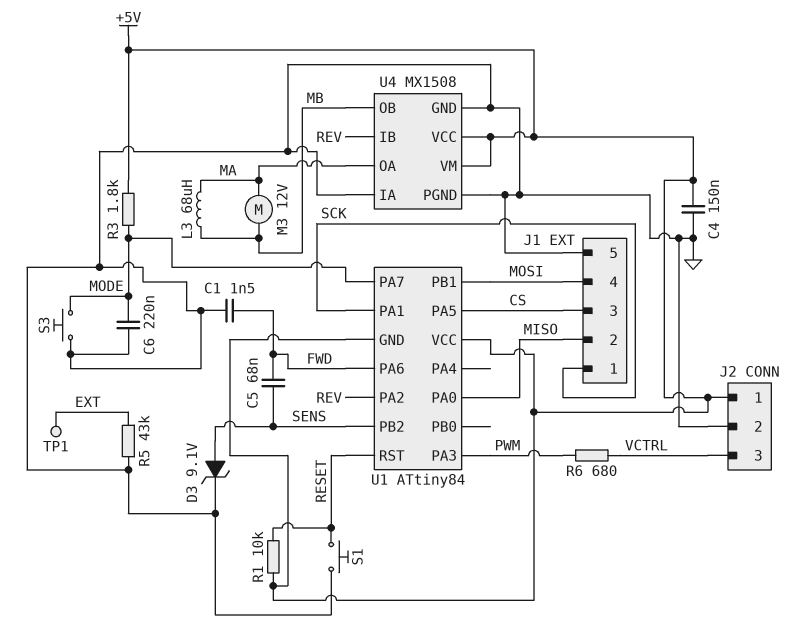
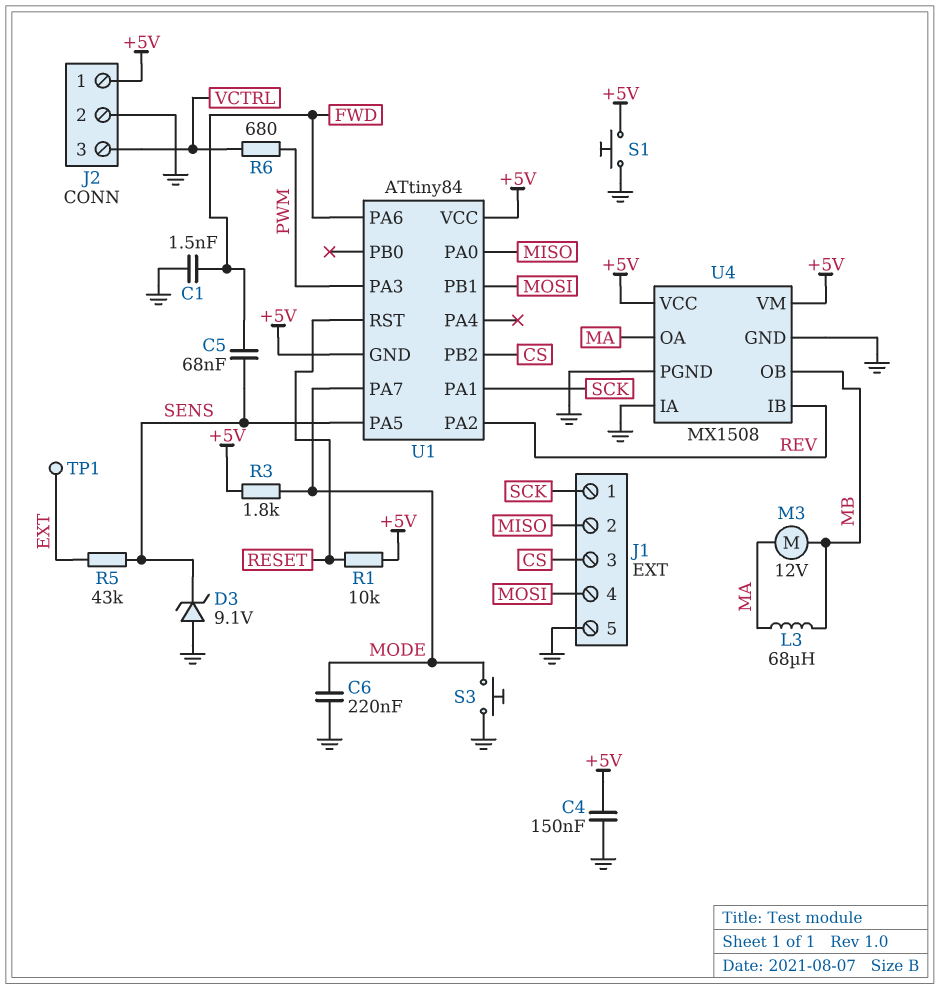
D3: zener 9.1V (A SENS, K GND) -> zener 9.1V (A GND, K SENS)
R5: 43k (EXT, GND) -> 43k (EXT, SENS)
S1: button (GND, RESET) -> button (+5V, GND)
U1 pin PA5: CS -> SENS
U1 pin PB2: SENS -> CS

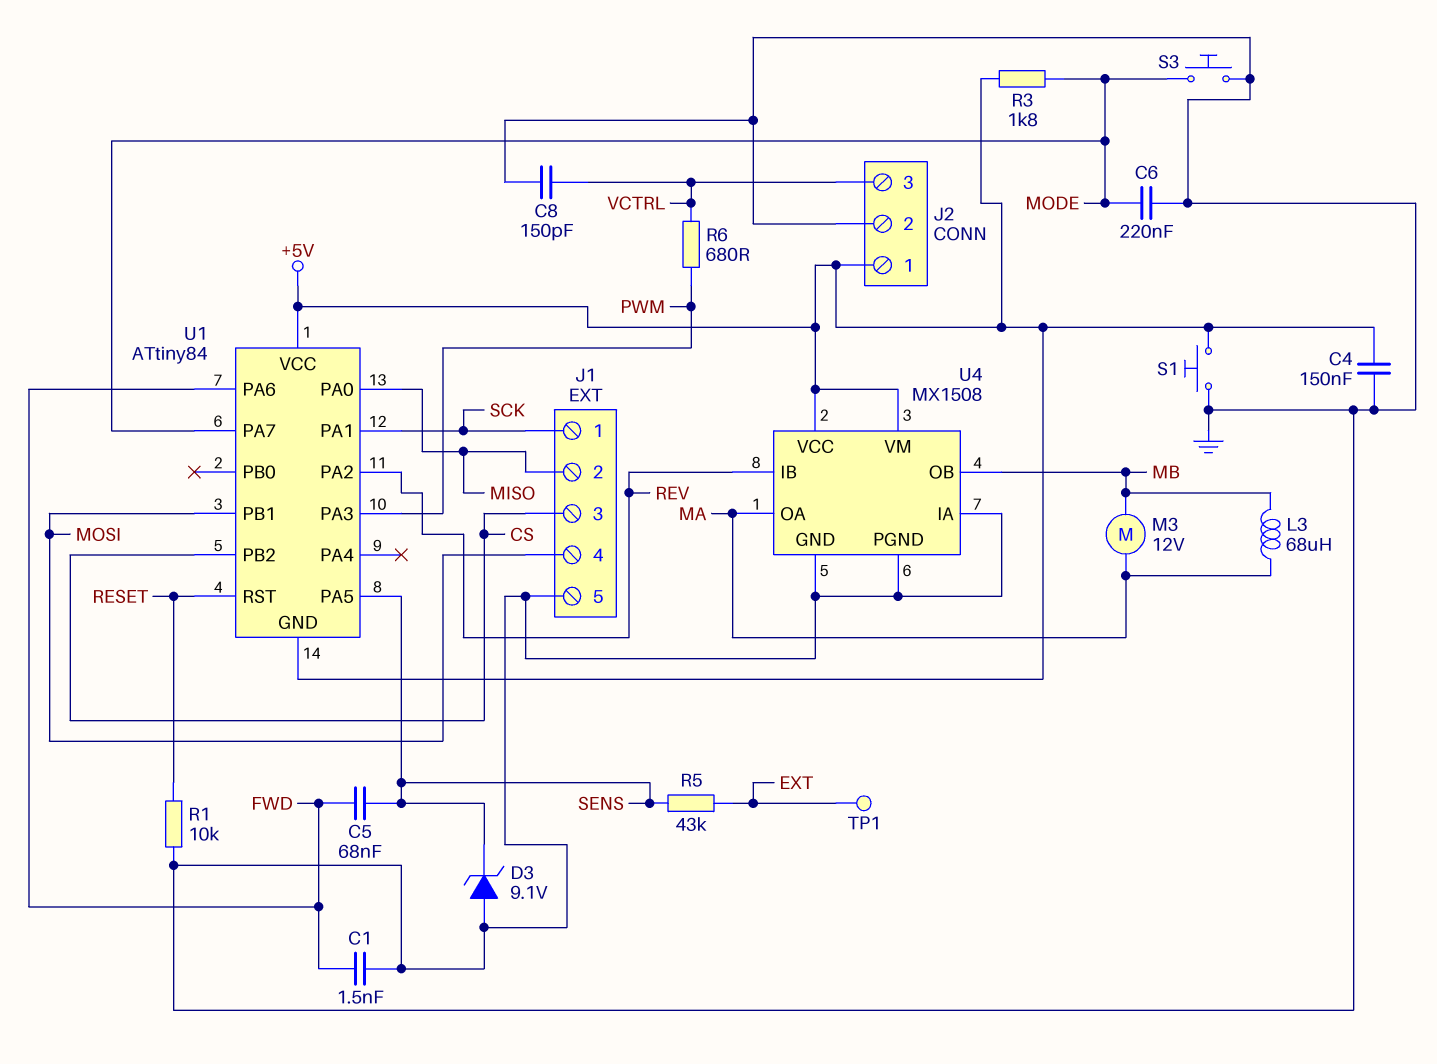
C8: none -> 150pF (GND, VCTRL)
R1: 10k (+5V, RESET) -> 10k (GND, RESET)

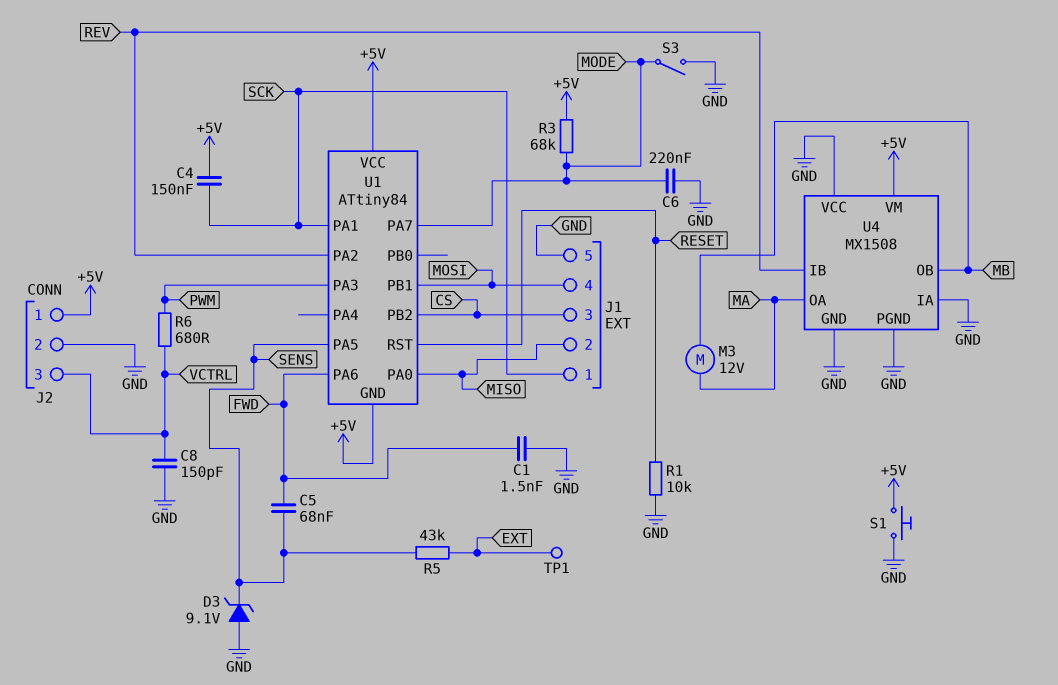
C4: 150nF (+5V, GND) -> 150nF (+5V, SCK)
L3: 68uH (MA, MB) -> none
R3: 1.8k (+5V, MODE) -> 68k (+5V, MODE)
S3: button (GND, MODE) -> switch (GND, MODE)
U4 pin VCC: +5V -> GND

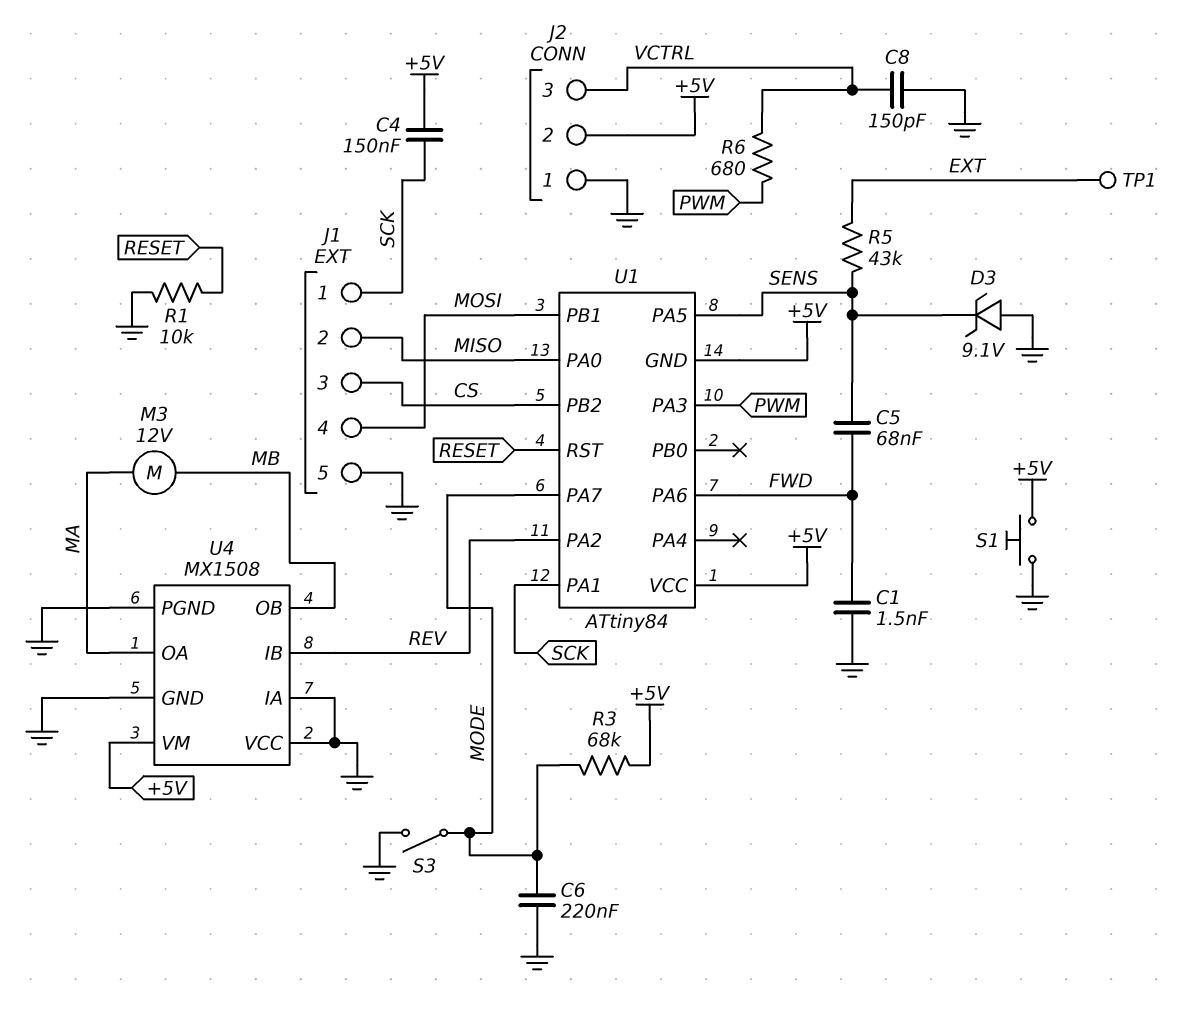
J2 pin 1: +5V -> GND
J2 pin 2: GND -> +5V

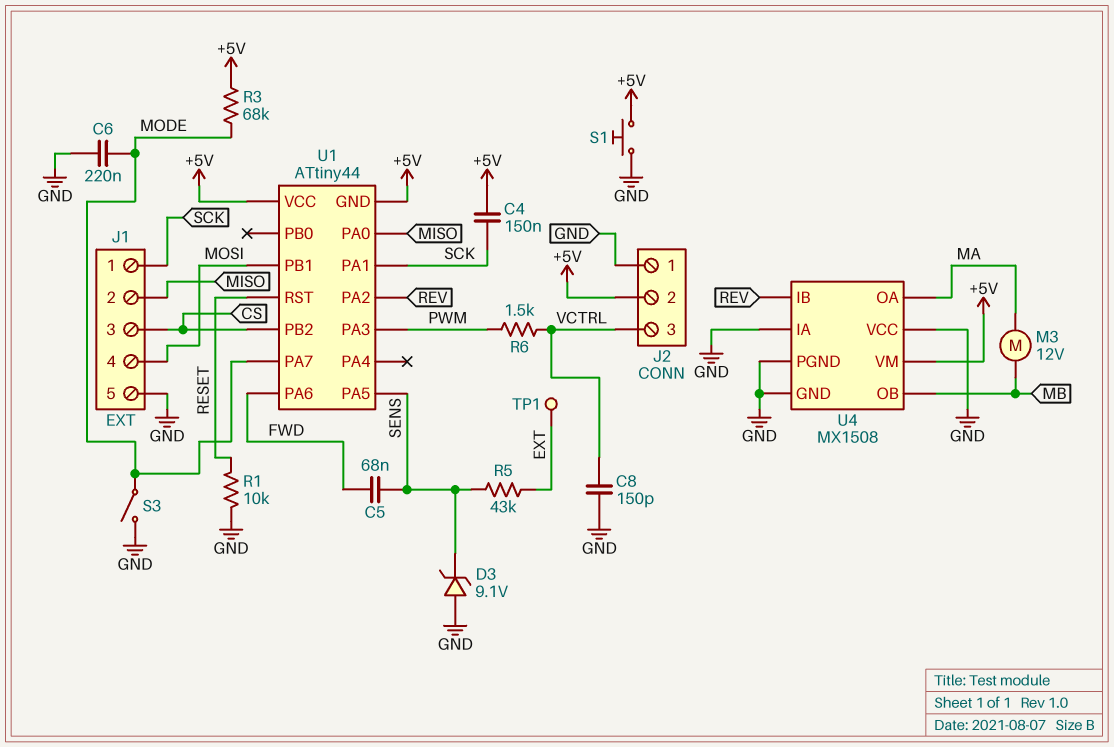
C1: 1.5nF (FWD, GND) -> none
R6: 680 (PWM, VCTRL) -> 1.5k (PWM, VCTRL)
U1: ATtiny84 -> ATtiny44

